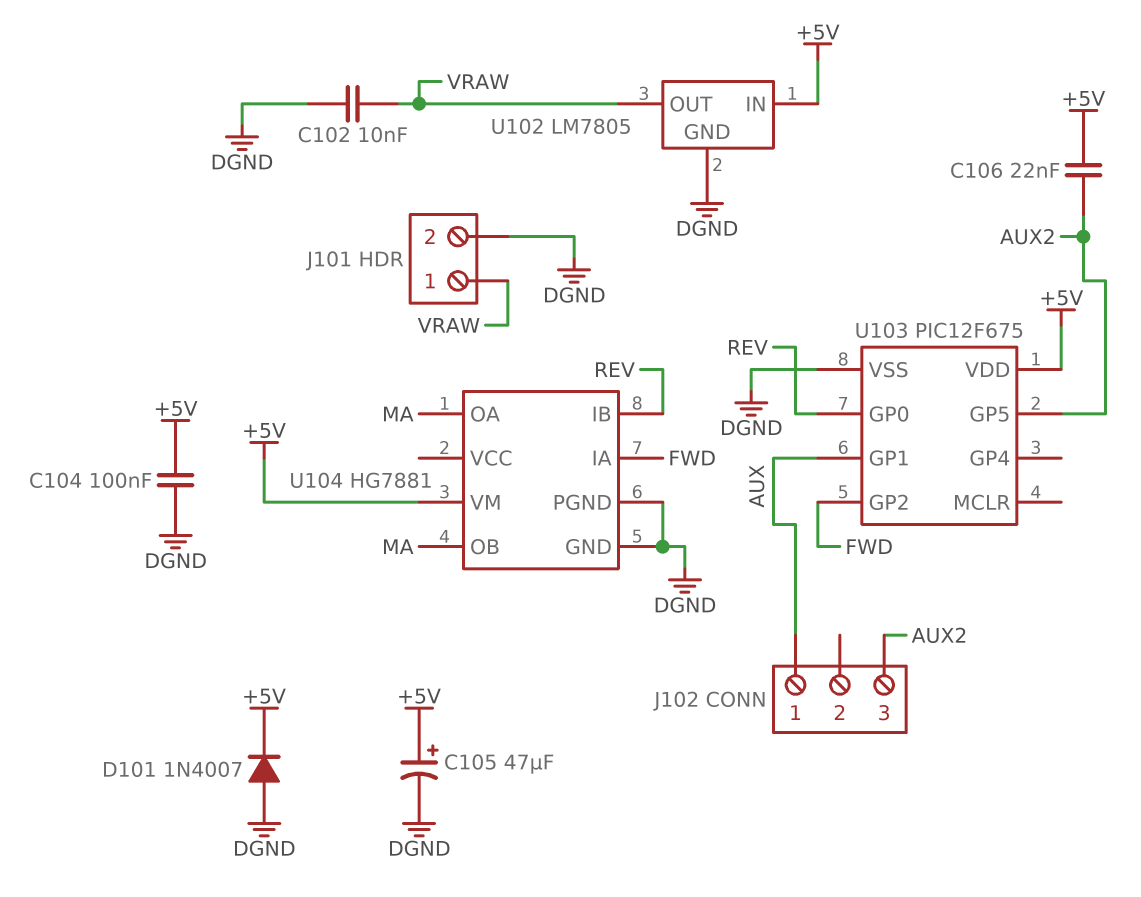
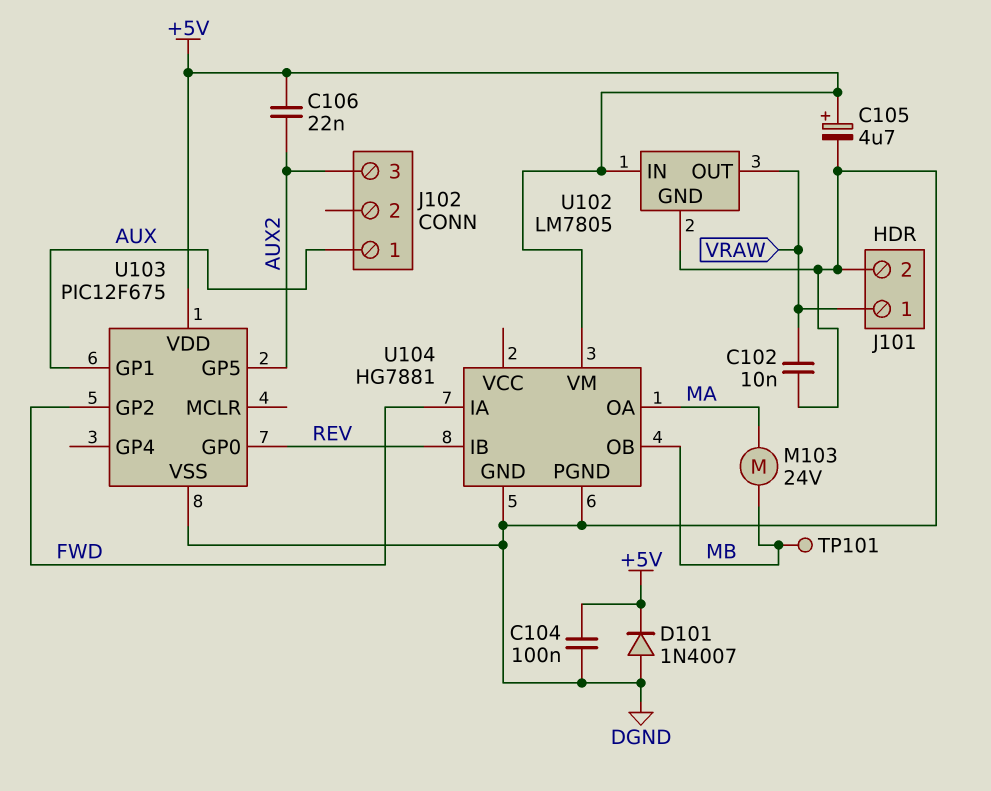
C105: 47uF (plus +5V, minus DGND) -> 4.7uF (plus +5V, minus DGND)
M103: none -> motor 24V (MA, MB)
TP101: none -> test point (MB)
U104 pin OB: MA -> MB

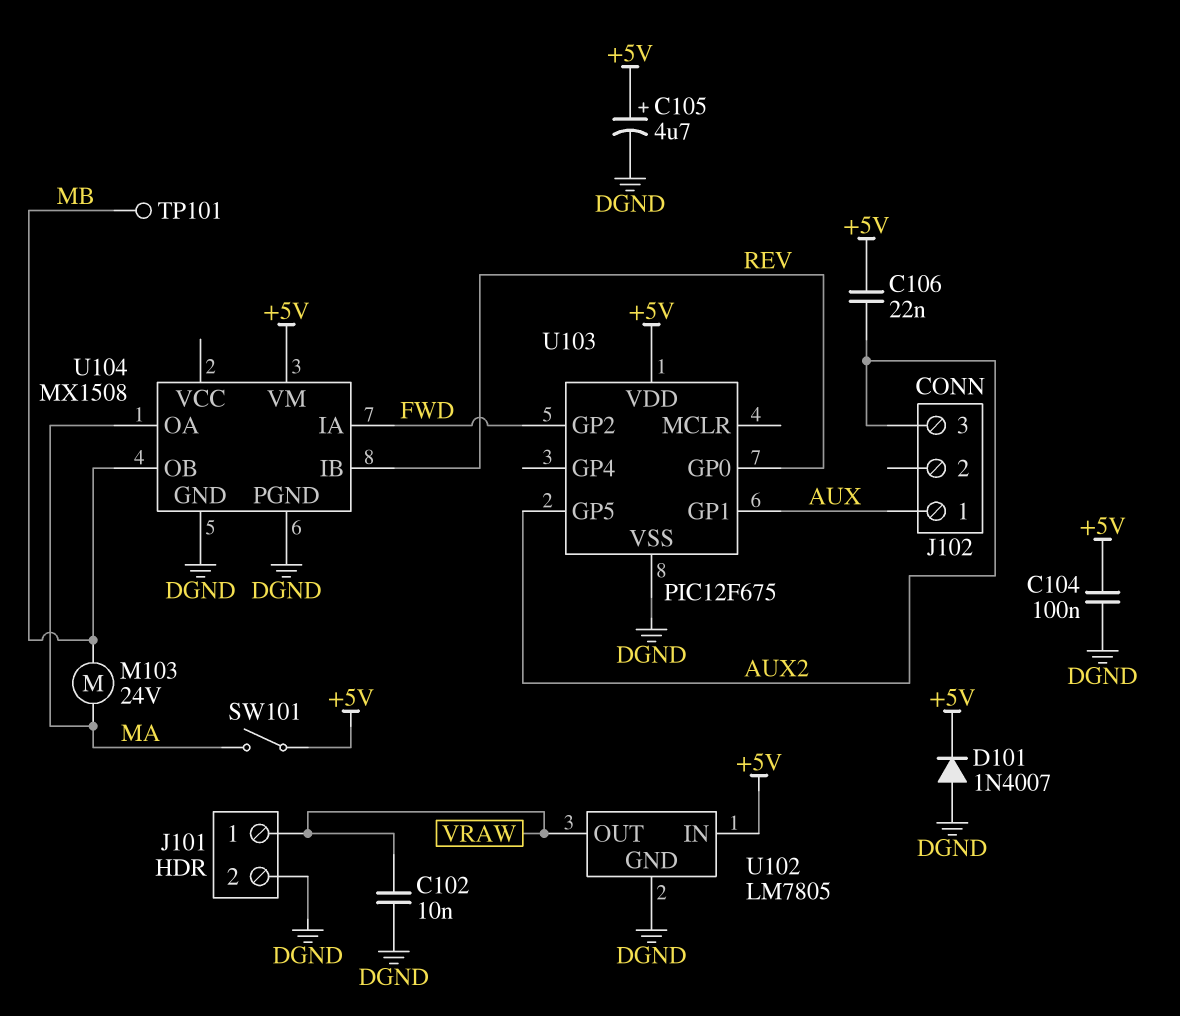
SW101: none -> switch (+5V, MA)
U104: HG7881 -> MX1508

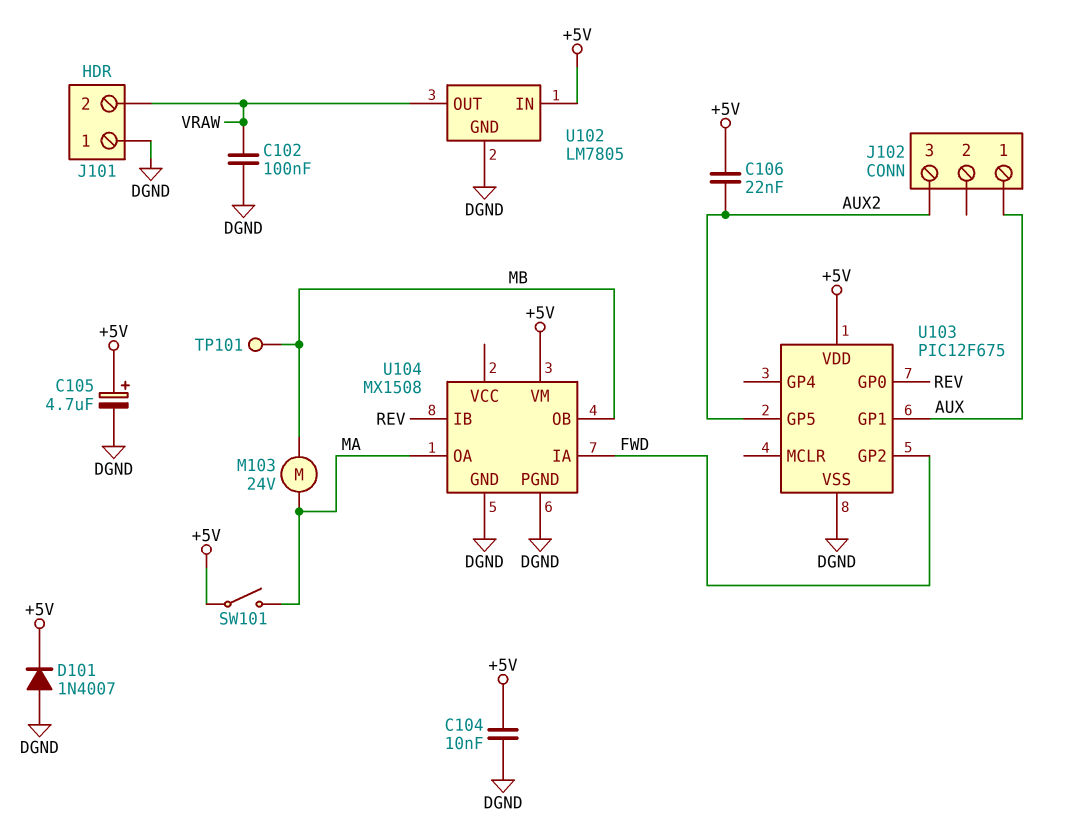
C102: 10nF (DGND, VRAW) -> 100nF (DGND, VRAW)
C104: 100nF (+5V, DGND) -> 10nF (+5V, DGND)
J101 pin 1: VRAW -> DGND
J101 pin 2: DGND -> VRAW

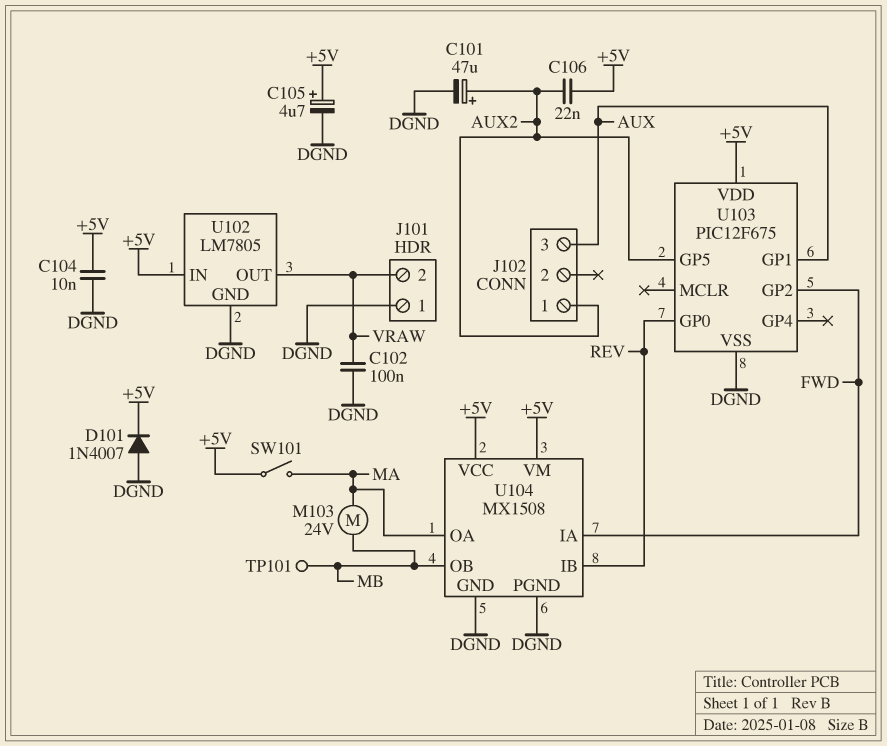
C101: none -> 47uF (plus AUX2, minus DGND)
J102 pin 1: AUX -> AUX2
J102 pin 3: AUX2 -> AUX
U104 pin VCC: none -> +5V

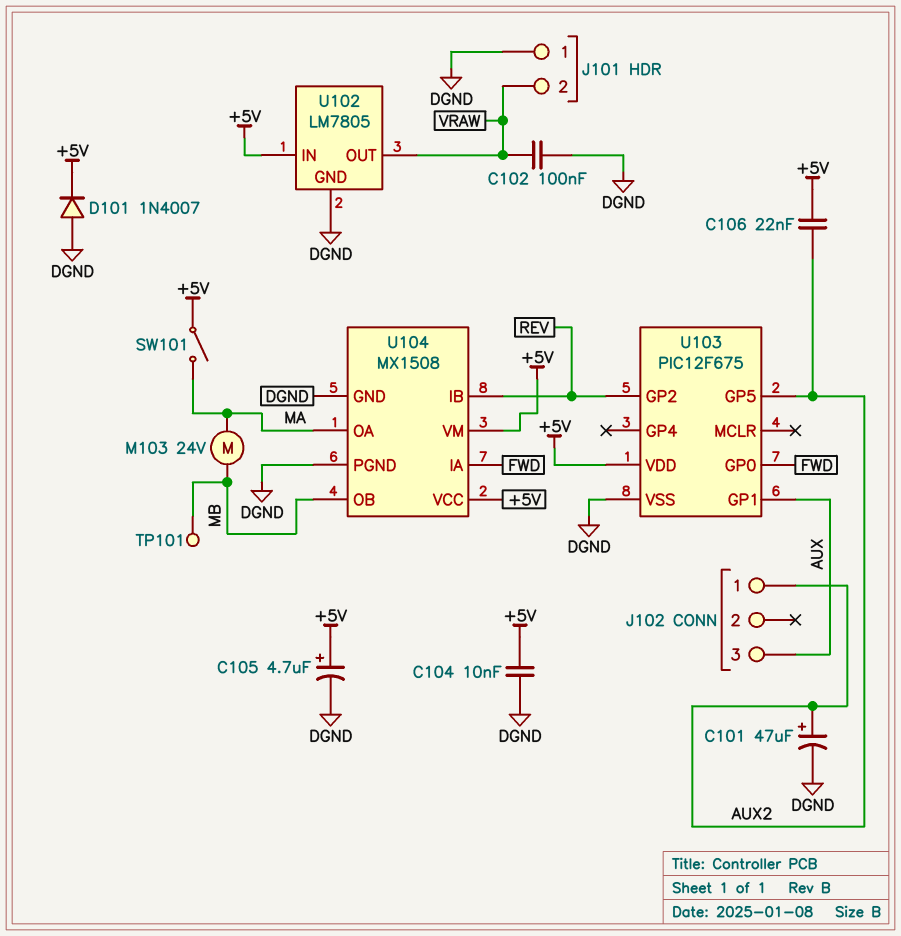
U103 pin GP0: REV -> FWD
U103 pin GP2: FWD -> REV

